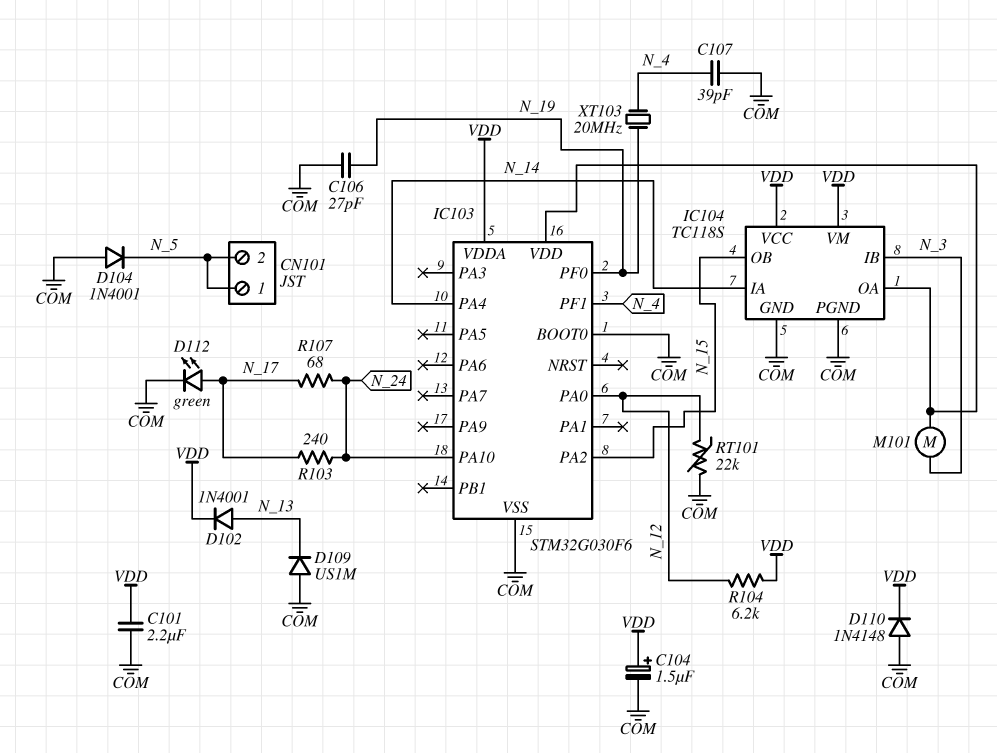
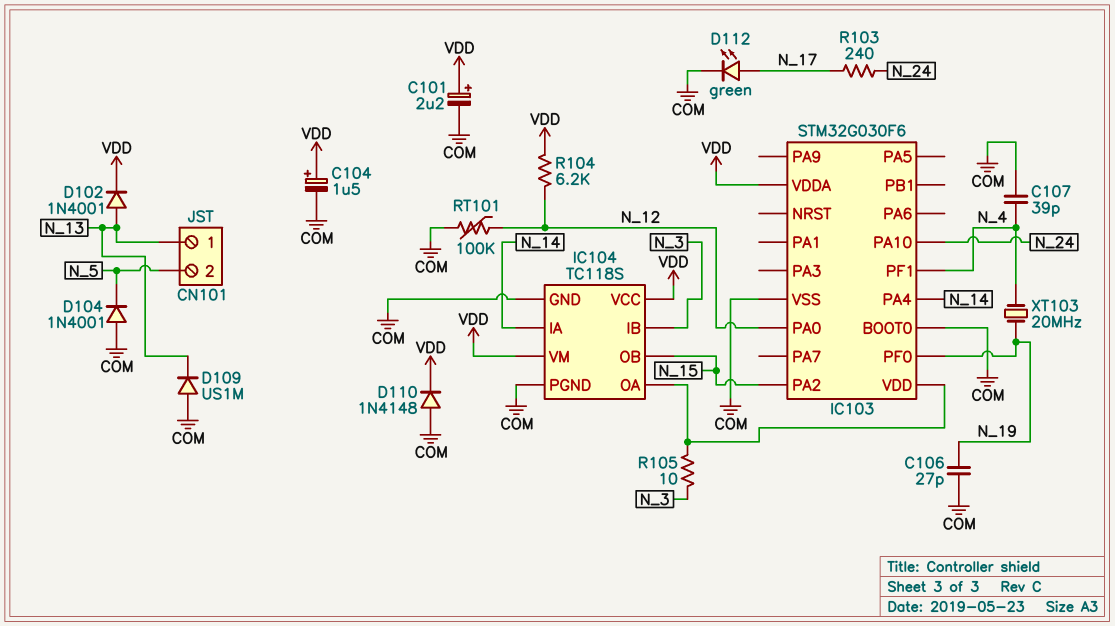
C101: 2.2uF (COM, VDD) -> 2.2uF (plus VDD, minus COM)
CN101 pin 1: N_5 -> N_13
M101: motor (IC103/VDD, N_3) -> none
R105: none -> 10 (IC103/VDD, N_3)
R107: 68 (N_17, N_24) -> none
RT101: 22k (COM, N_12) -> 100k (COM, N_12)

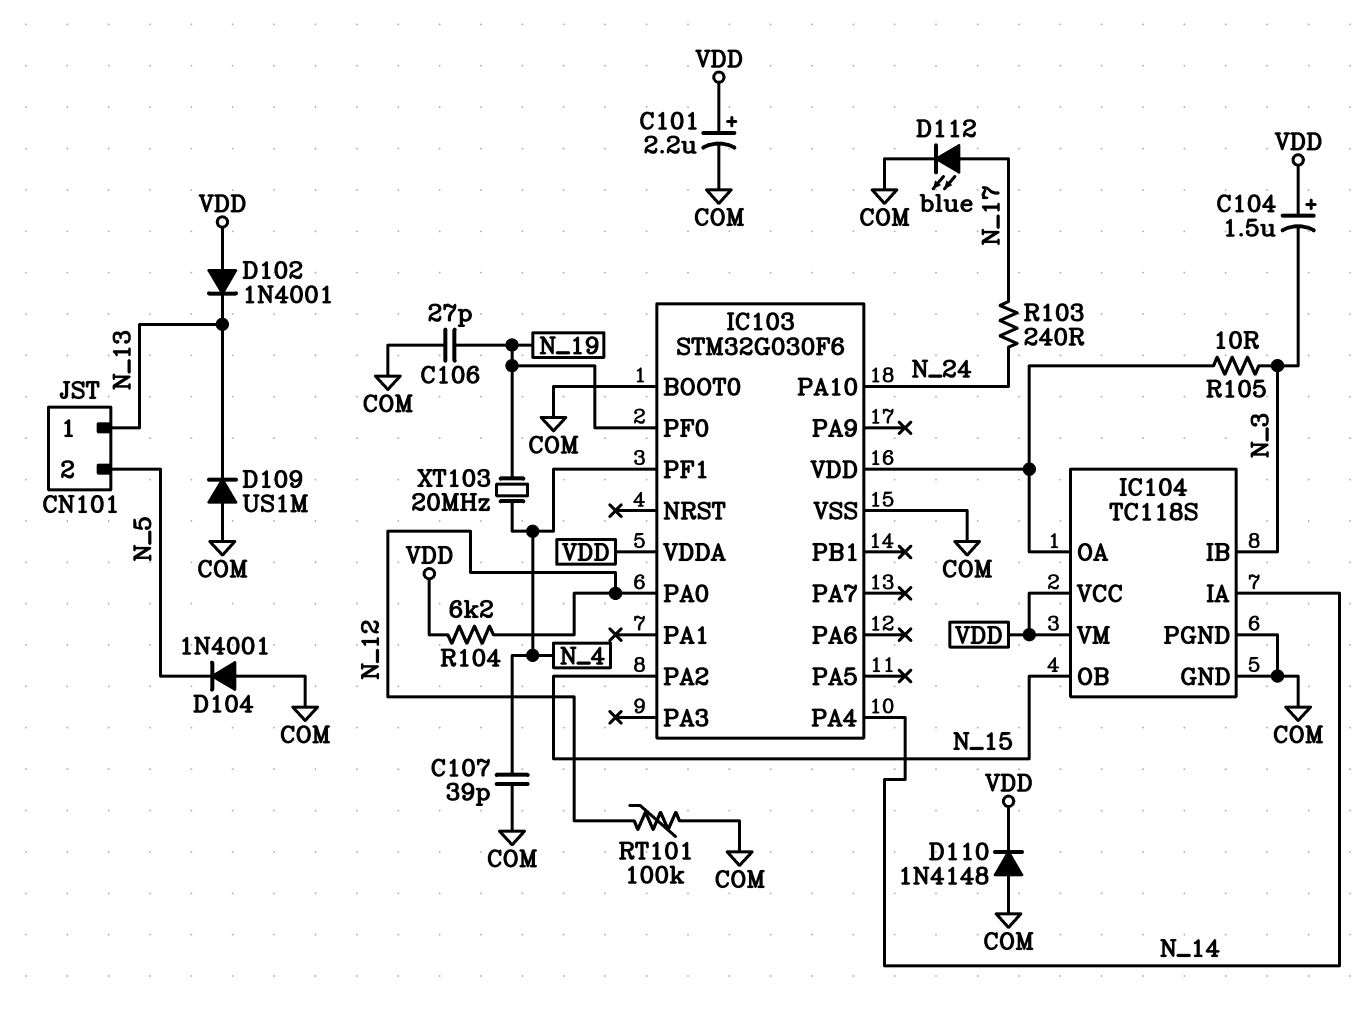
C104: 1.5uF (plus VDD, minus COM) -> 1.5uF (plus VDD, minus N_3)
D102: diode 1N4001 (A N_13, K VDD) -> diode 1N4001 (A VDD, K N_13)
D112: LED green (A N_17, K COM) -> LED blue (A N_17, K COM)

